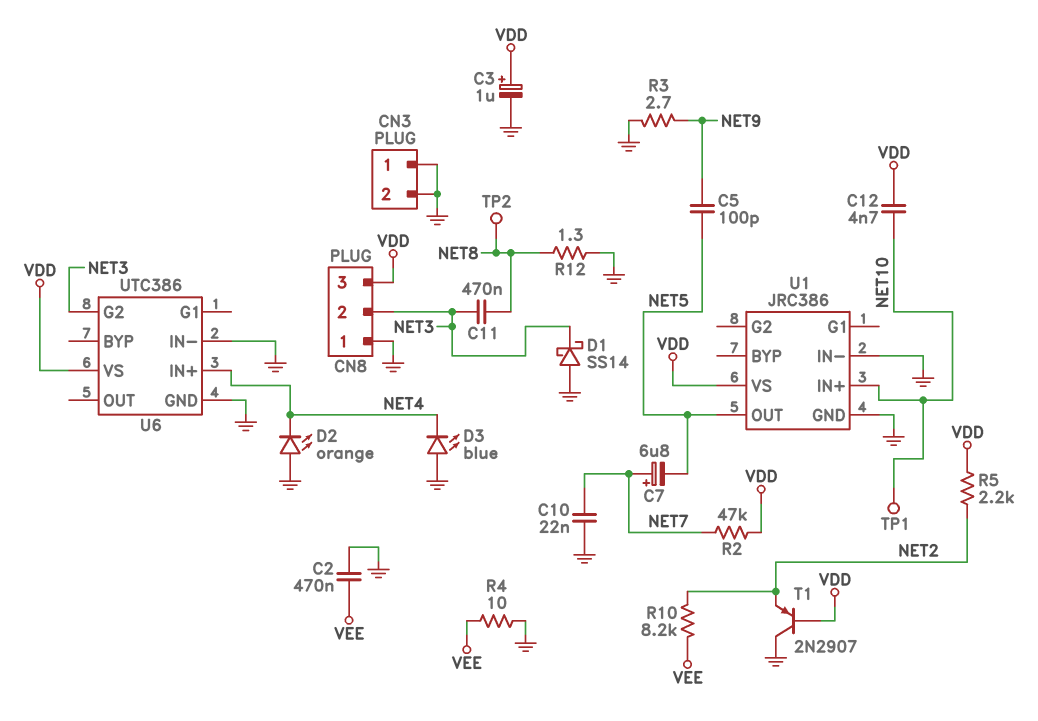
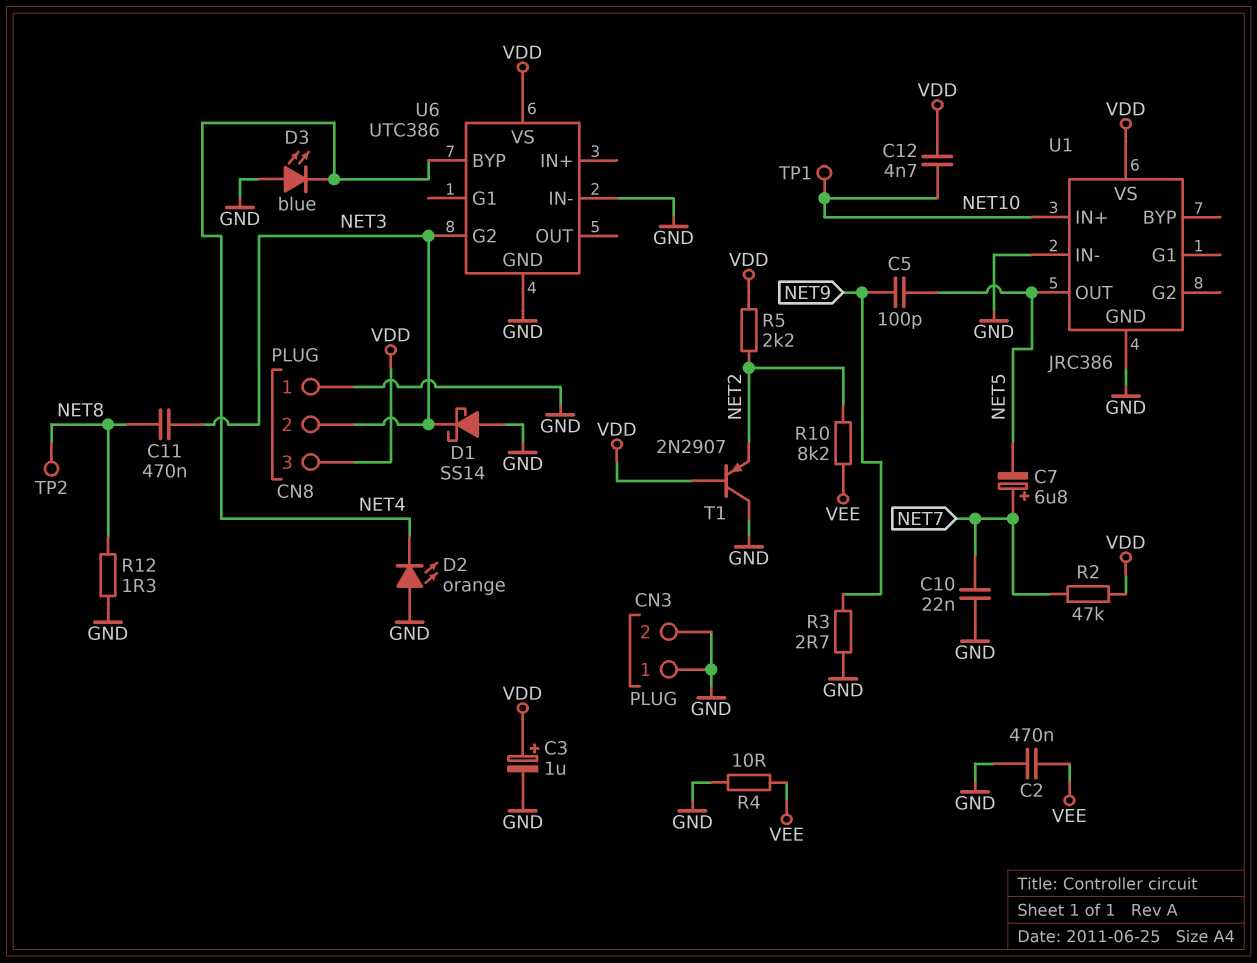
U6 pin BYP: none -> NET4
U6 pin IN+: NET4 -> none

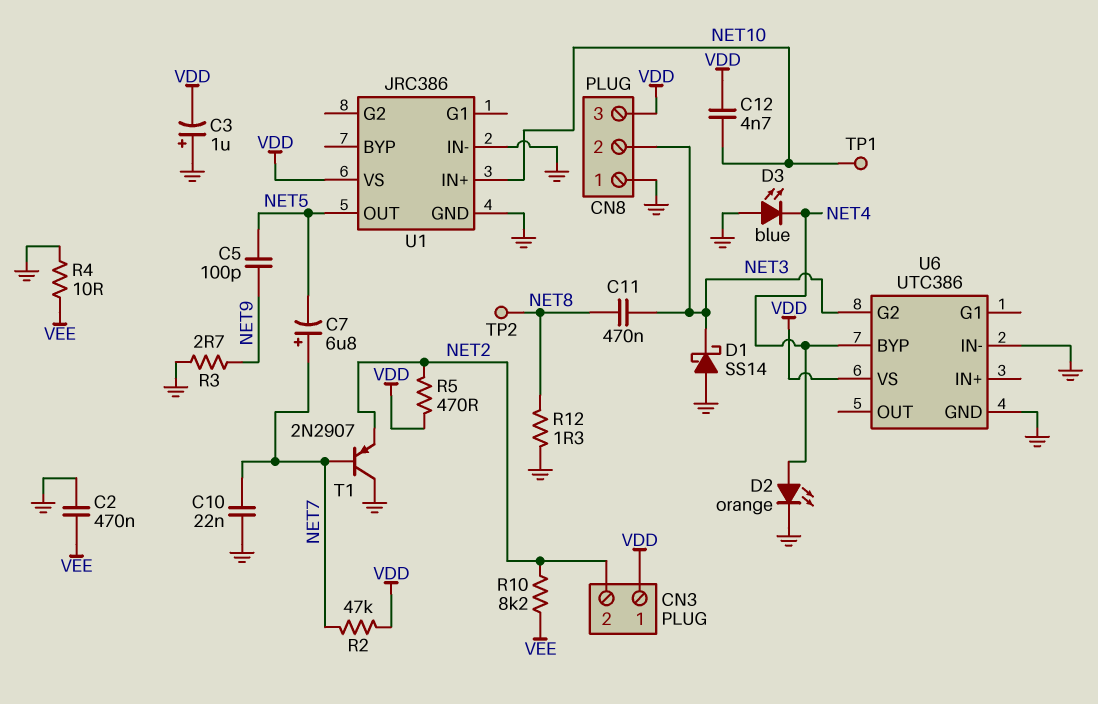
C3: 1uF (plus VDD, minus GND) -> 1uF (plus GND, minus VDD)
CN3 pin 1: GND -> VDD
CN3 pin 2: GND -> NET2
D2: LED orange (A GND, K NET4) -> LED orange (A NET4, K GND)
R5: 2.2k (NET2, VDD) -> 470 (NET2, VDD)
T1: PNP 2N2907 (B VDD, C GND, E NET2) -> PNP 2N2907 (B NET7, C GND, E NET2)

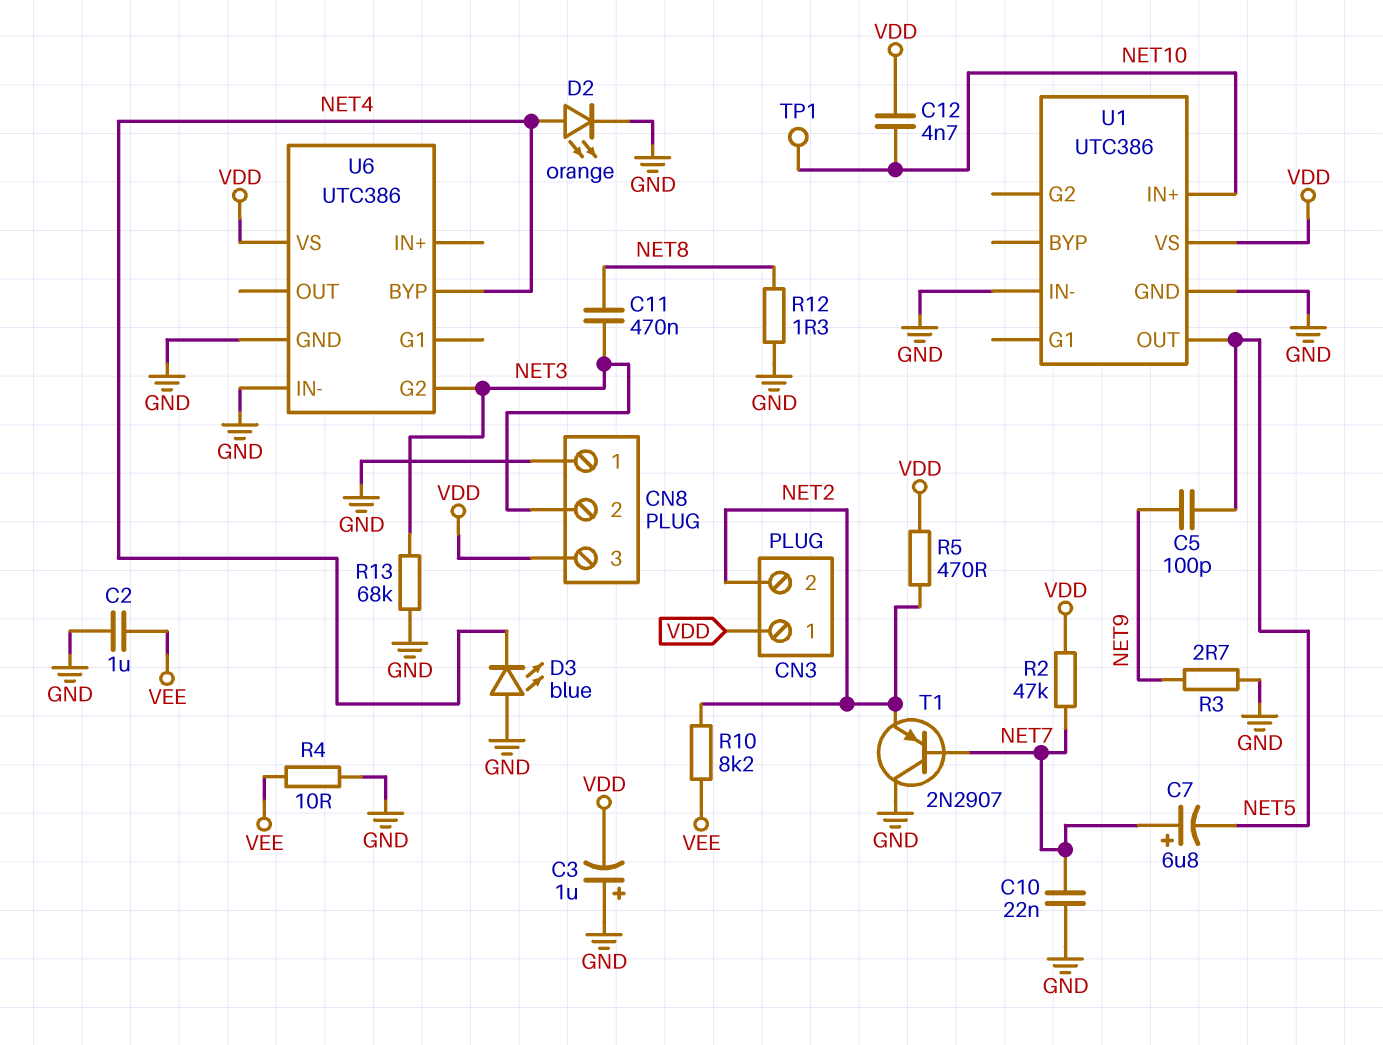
C2: 470nF (GND, VEE) -> 1uF (GND, VEE)
D1: schottky SS14 (A GND, K NET3) -> none
R13: none -> 68k (GND, NET3)
TP2: test point (NET8) -> none
U1: JRC386 -> UTC386

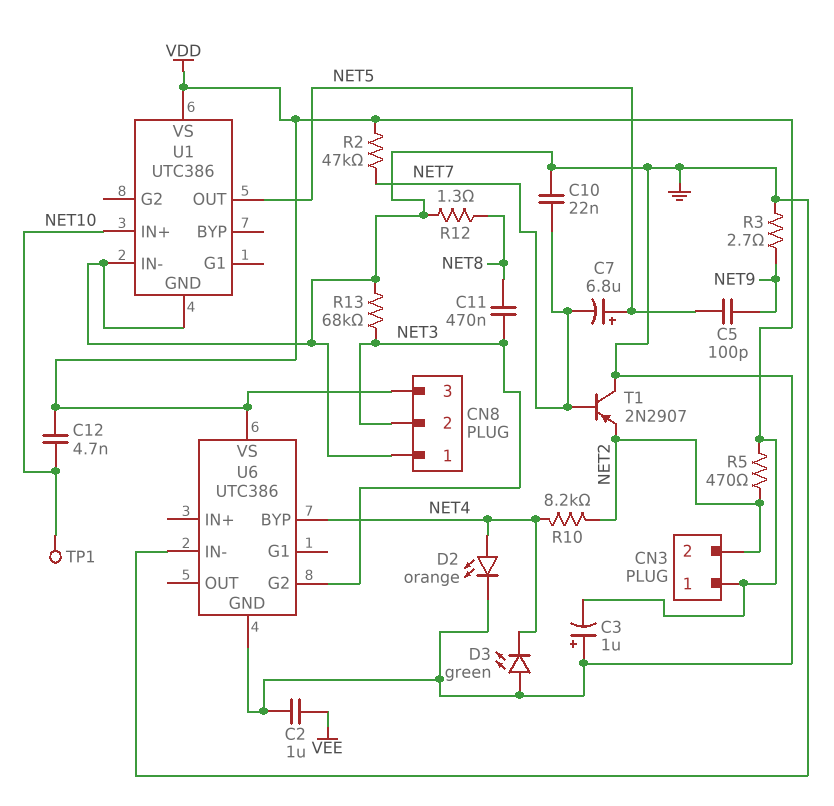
C7: 6.8uF (plus NET7, minus NET5) -> 6.8uF (plus NET5, minus NET7)
D3: LED blue (A GND, K NET4) -> LED green (A GND, K NET4)
R4: 10 (GND, VEE) -> none
R10: 8.2k (NET2, VEE) -> 8.2k (NET2, NET4)

